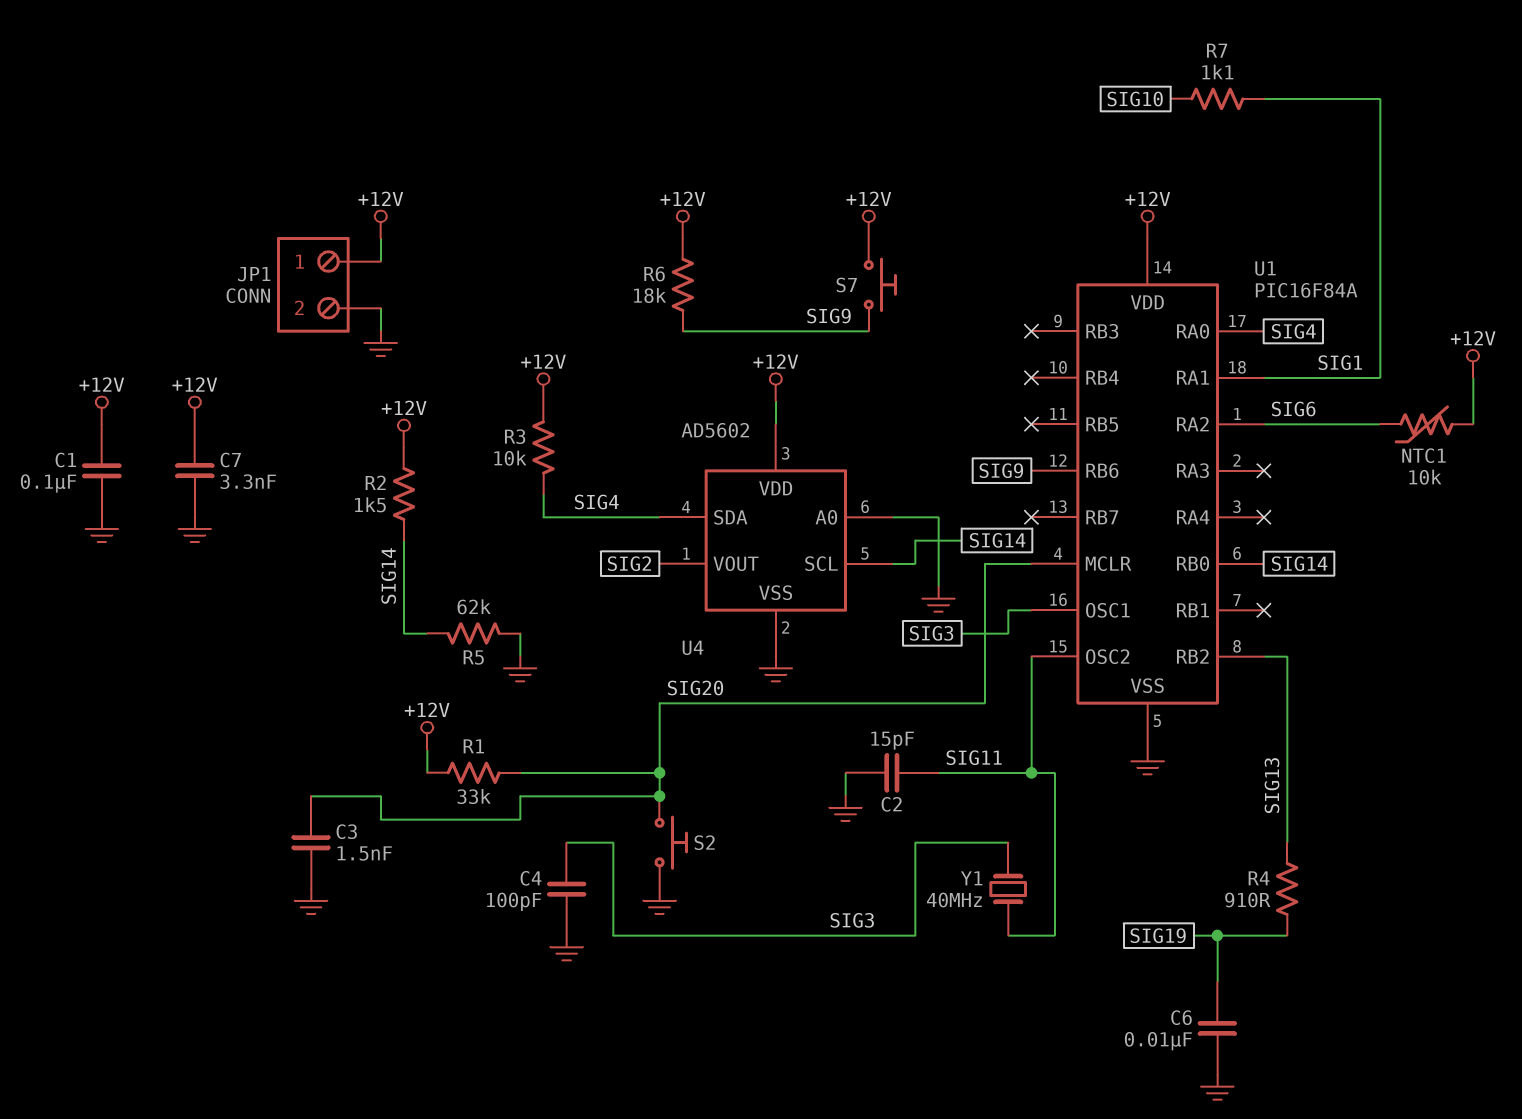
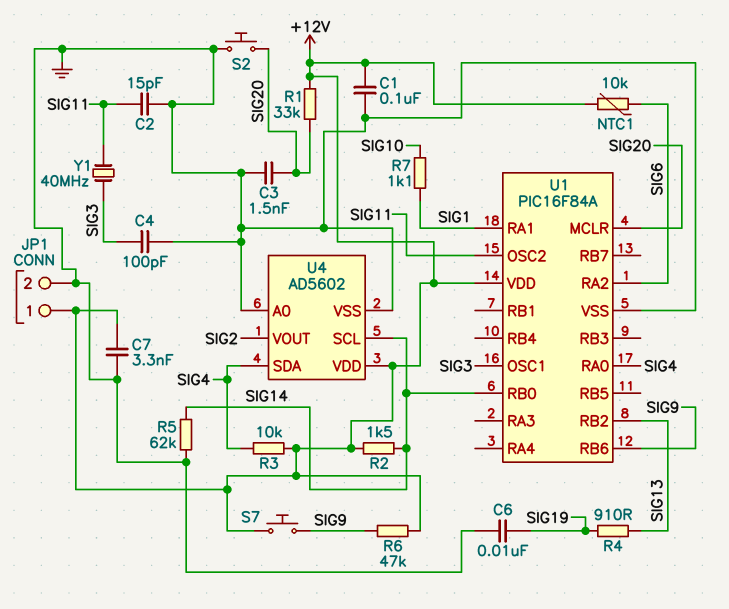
R6: 18k (+12V, SIG9) -> 47k (+12V, SIG9)

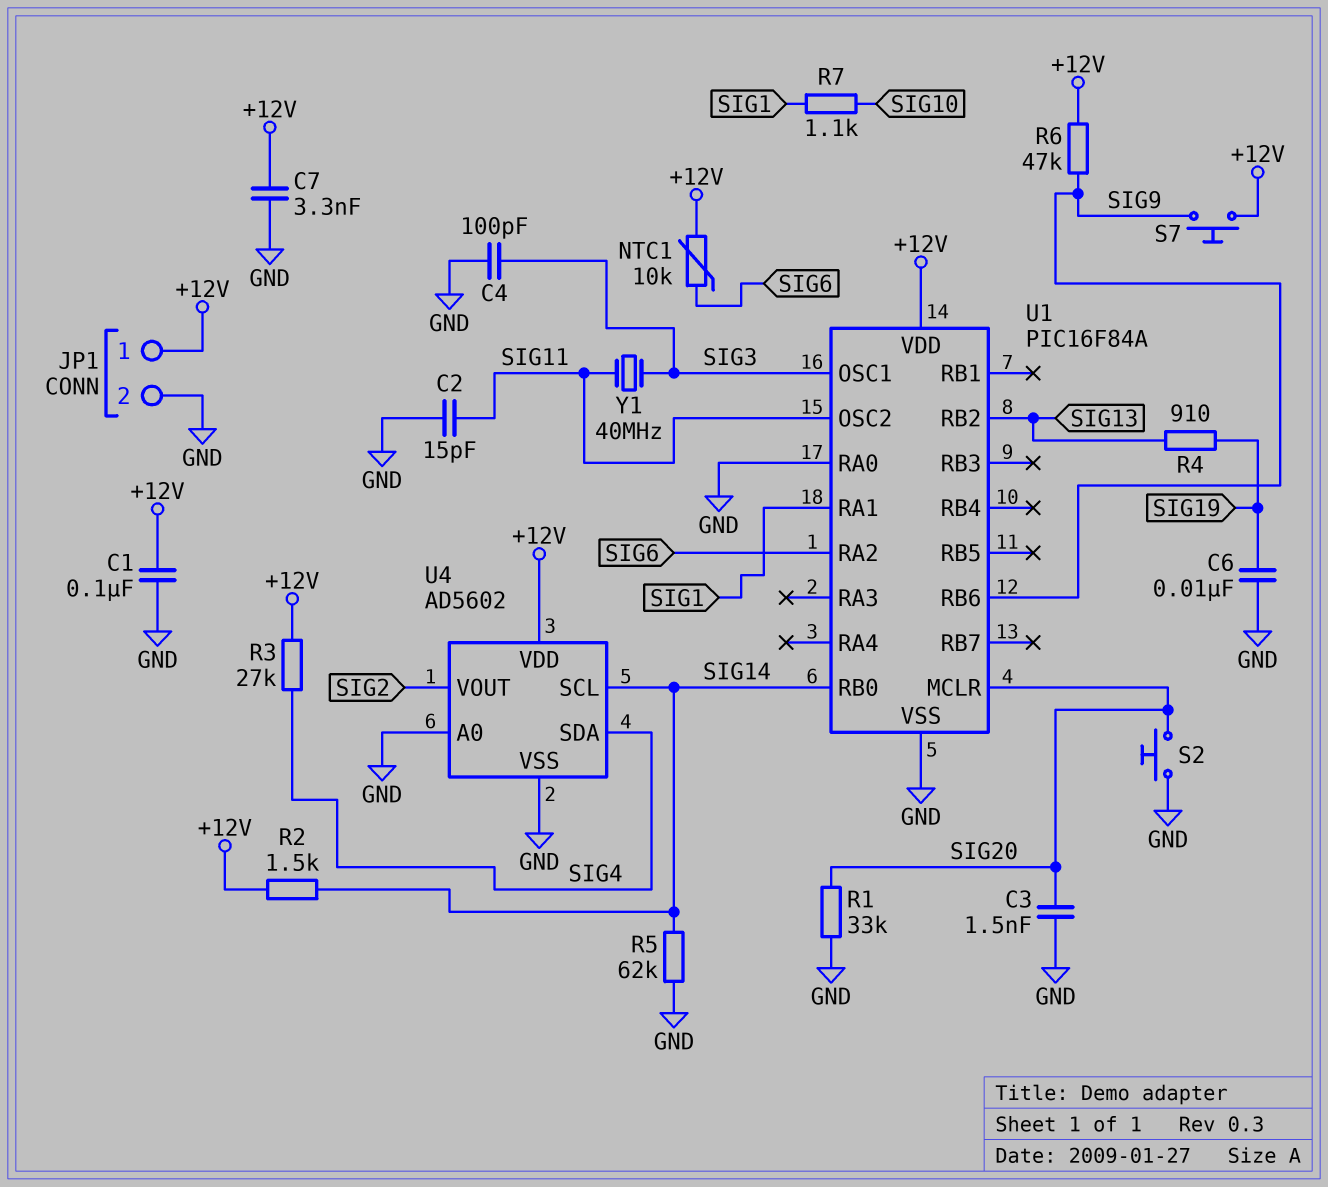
R1: 33k (+12V, SIG20) -> 33k (GND, SIG20)
R3: 10k (+12V, SIG4) -> 27k (+12V, SIG4)
U1 pin RA0: SIG4 -> GND

